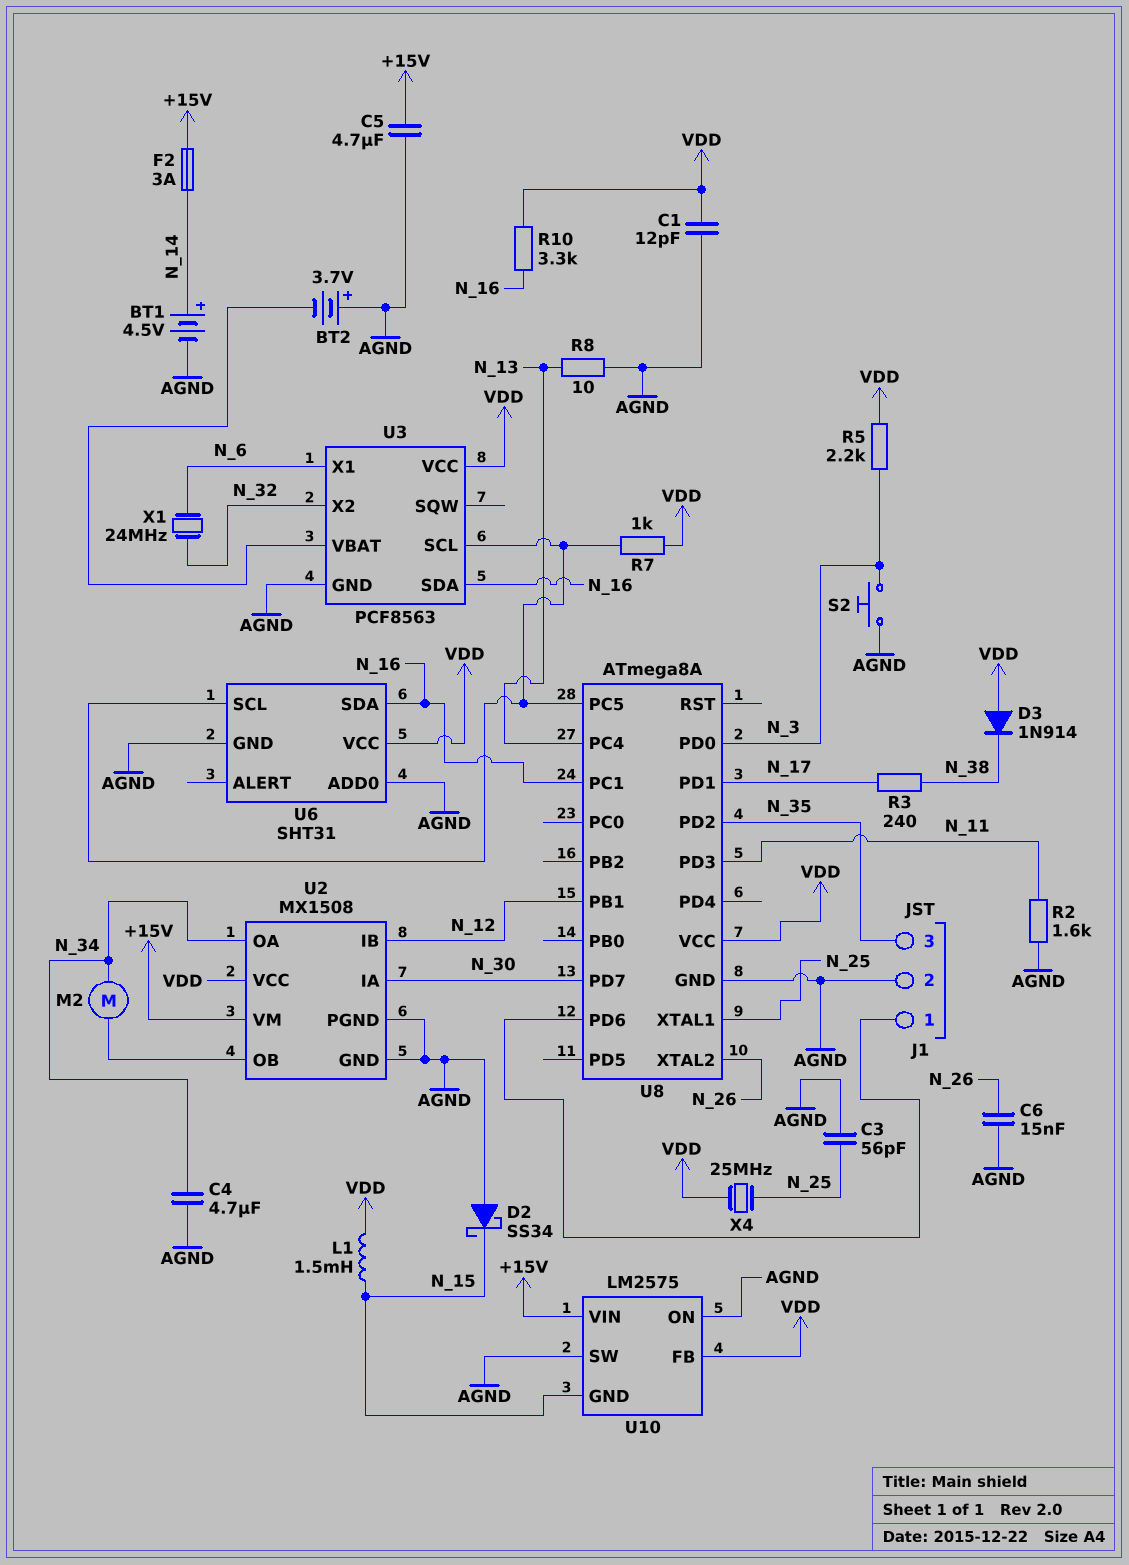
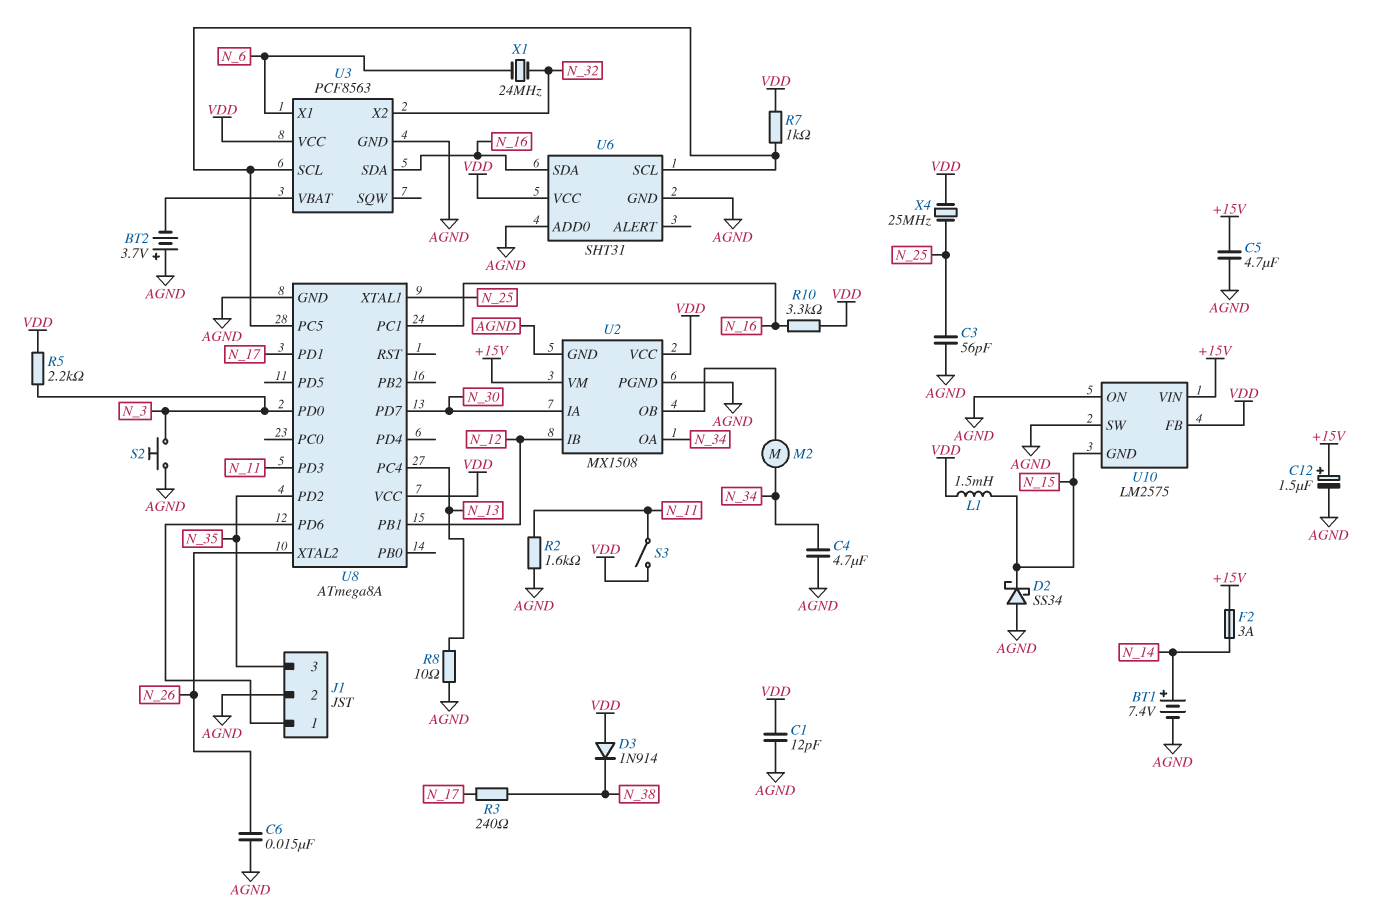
BT1: 4.5V (plus N_14, minus AGND) -> 7.4V (plus N_14, minus AGND)
C12: none -> 1.5uF (plus +15V, minus AGND)
S3: none -> switch (N_11, VDD)

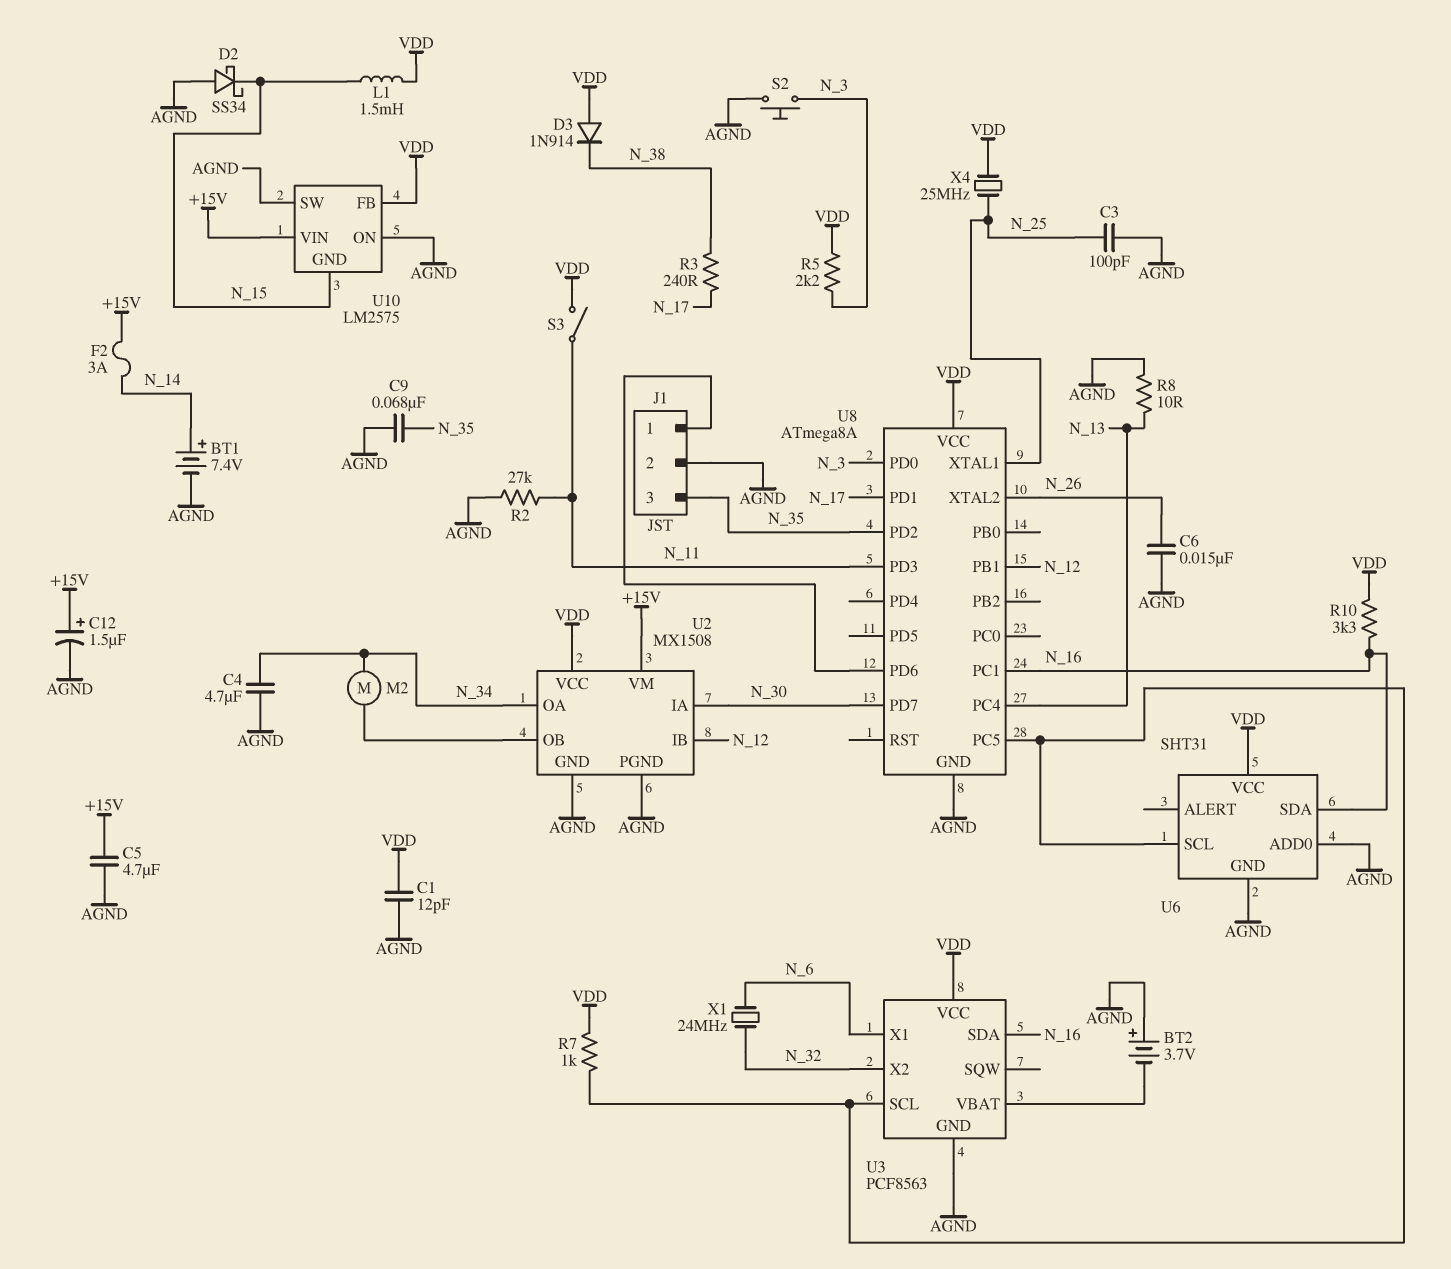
C3: 56pF (AGND, N_25) -> 100pF (AGND, N_25)
C9: none -> 68nF (AGND, N_35)
R2: 1.6k (AGND, N_11) -> 27k (AGND, N_11)

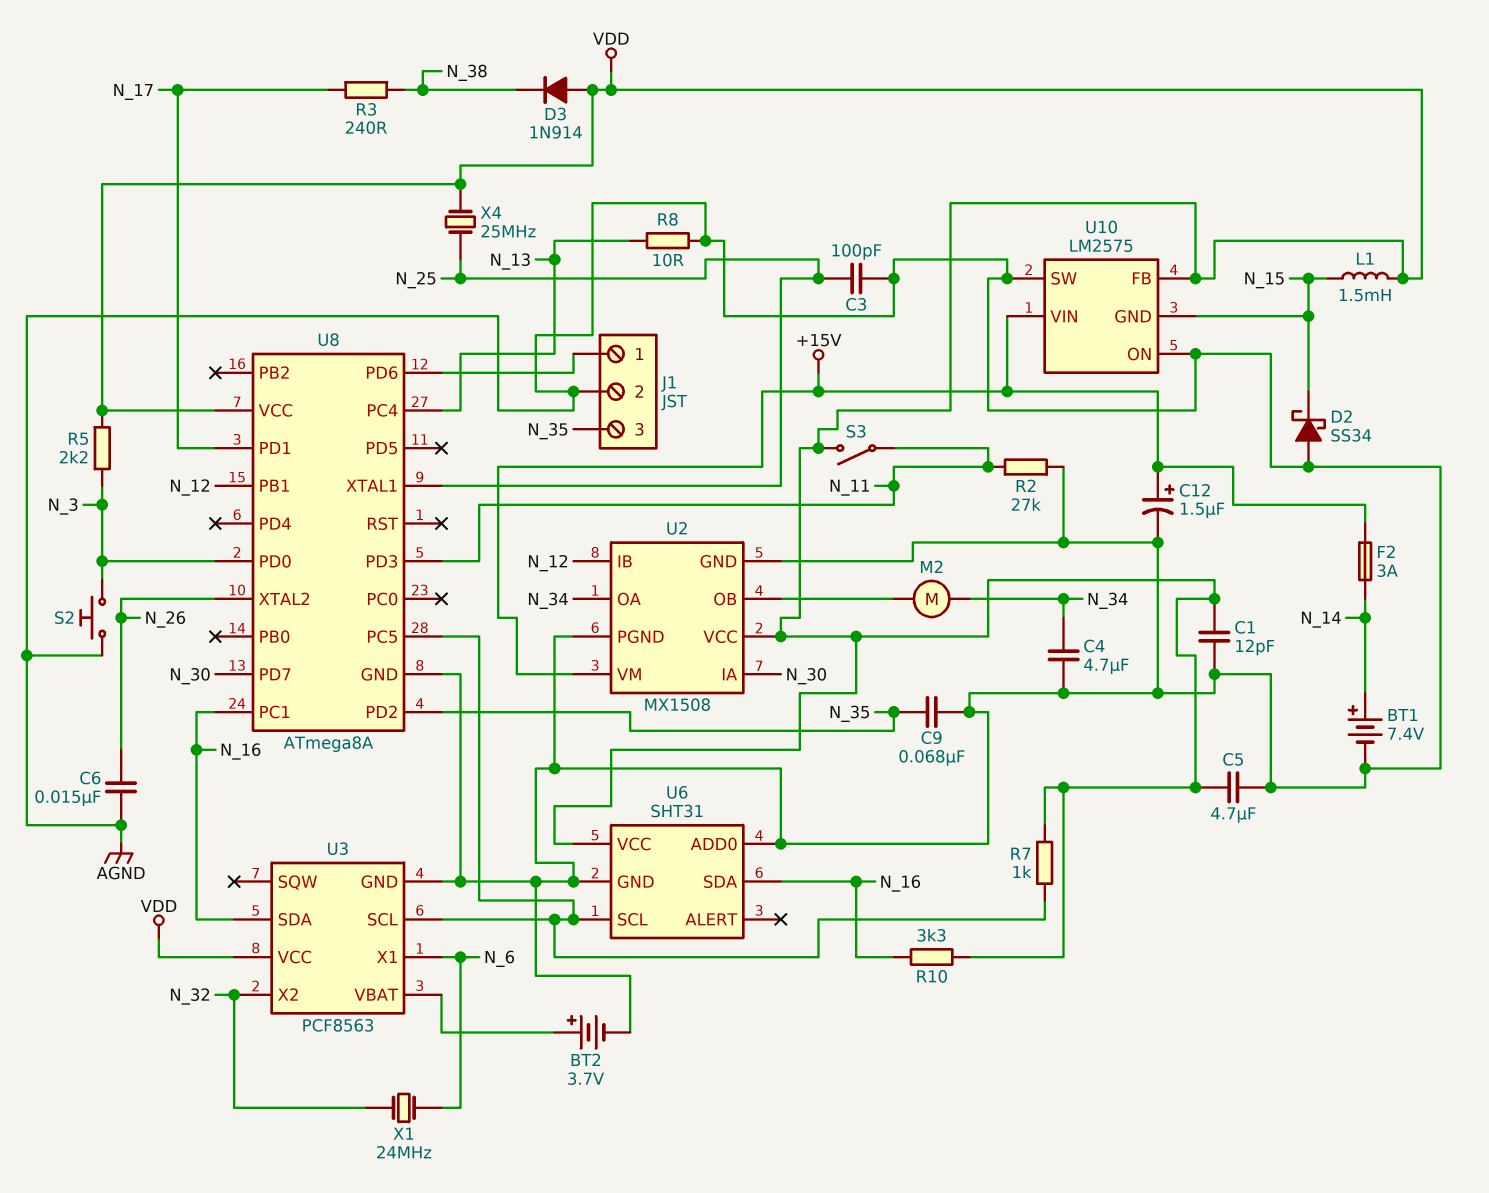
BT2: 3.7V (plus AGND, minus U3/VBAT) -> 3.7V (plus U3/VBAT, minus AGND)
C5: 4.7uF (+15V, AGND) -> 4.7uF (AGND, VDD)

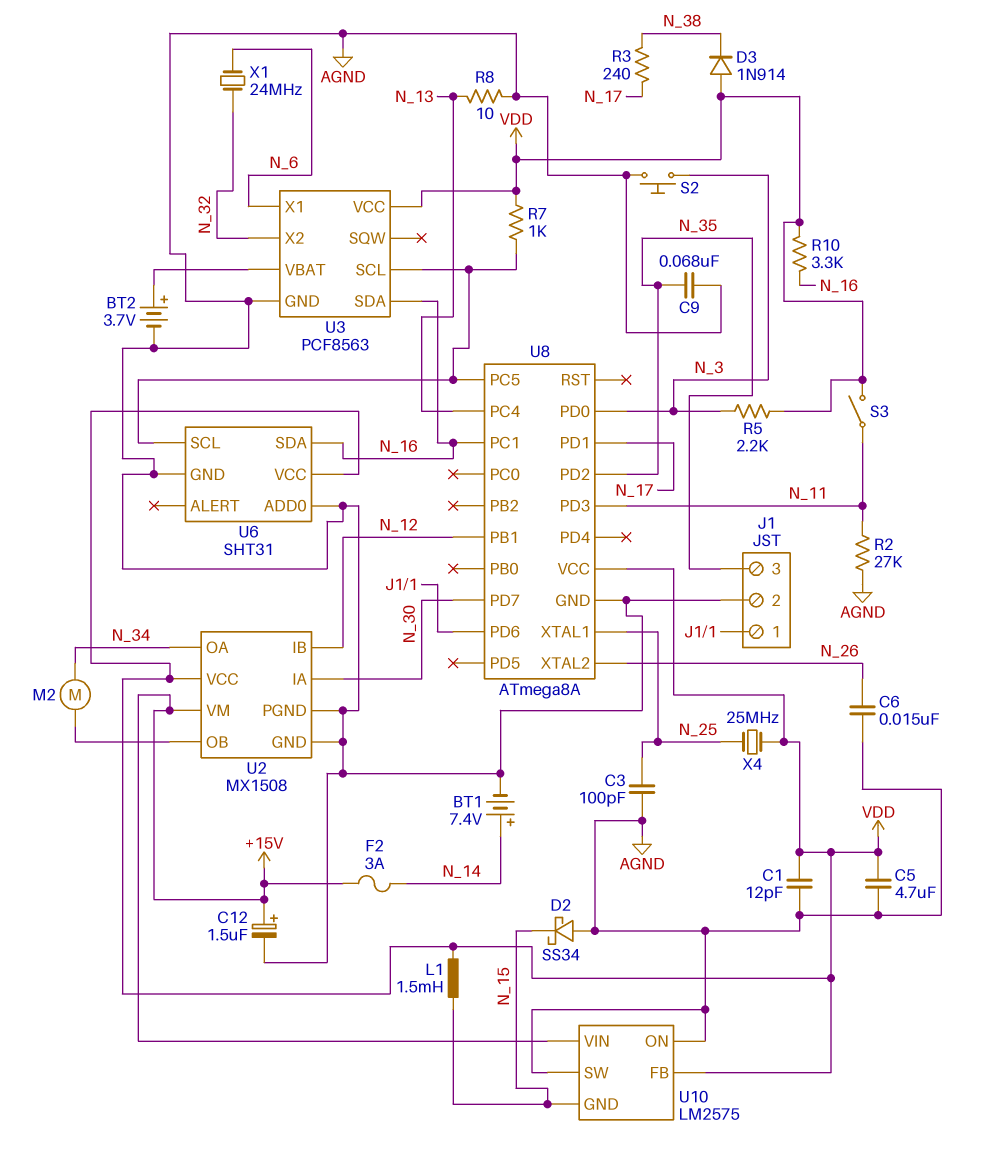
C4: 4.7uF (AGND, N_34) -> none

